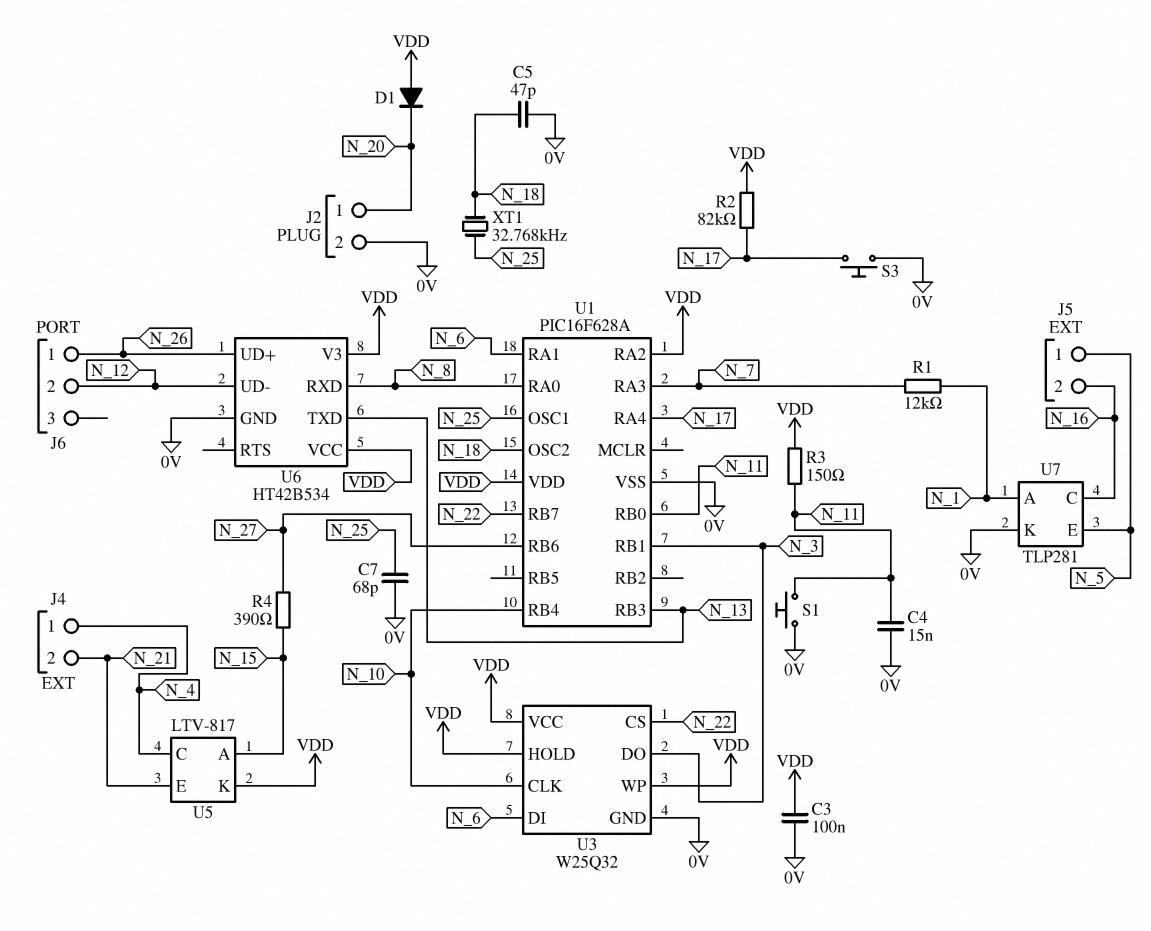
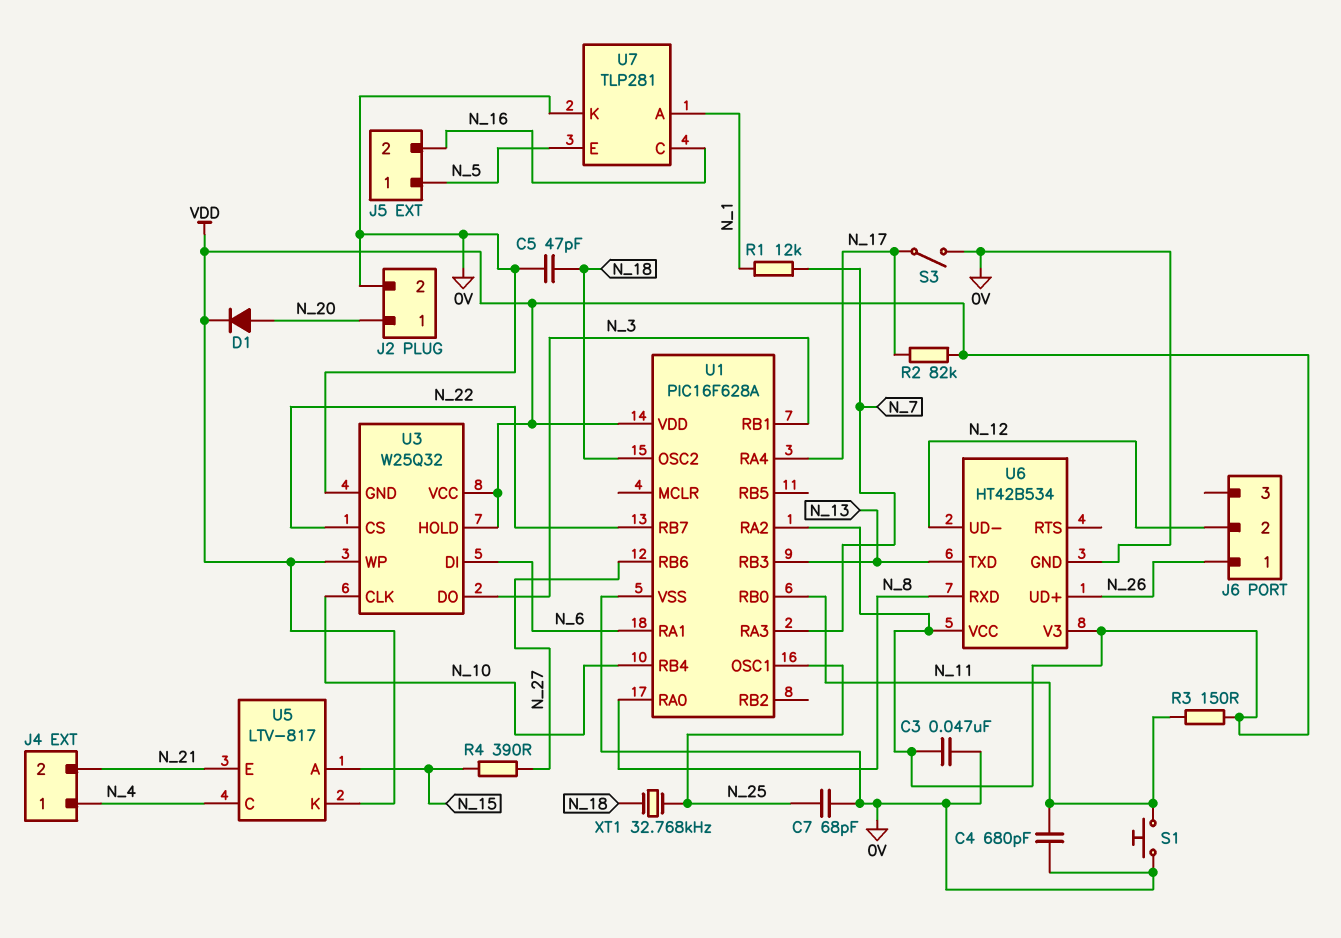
C3: 100nF (0V, VDD) -> 47nF (0V, VDD)
C4: 15nF (0V, N_11) -> 680pF (0V, N_11)
D1: diode (A VDD, K N_20) -> diode (A N_20, K VDD)
S3: button (0V, N_17) -> switch (0V, N_17)

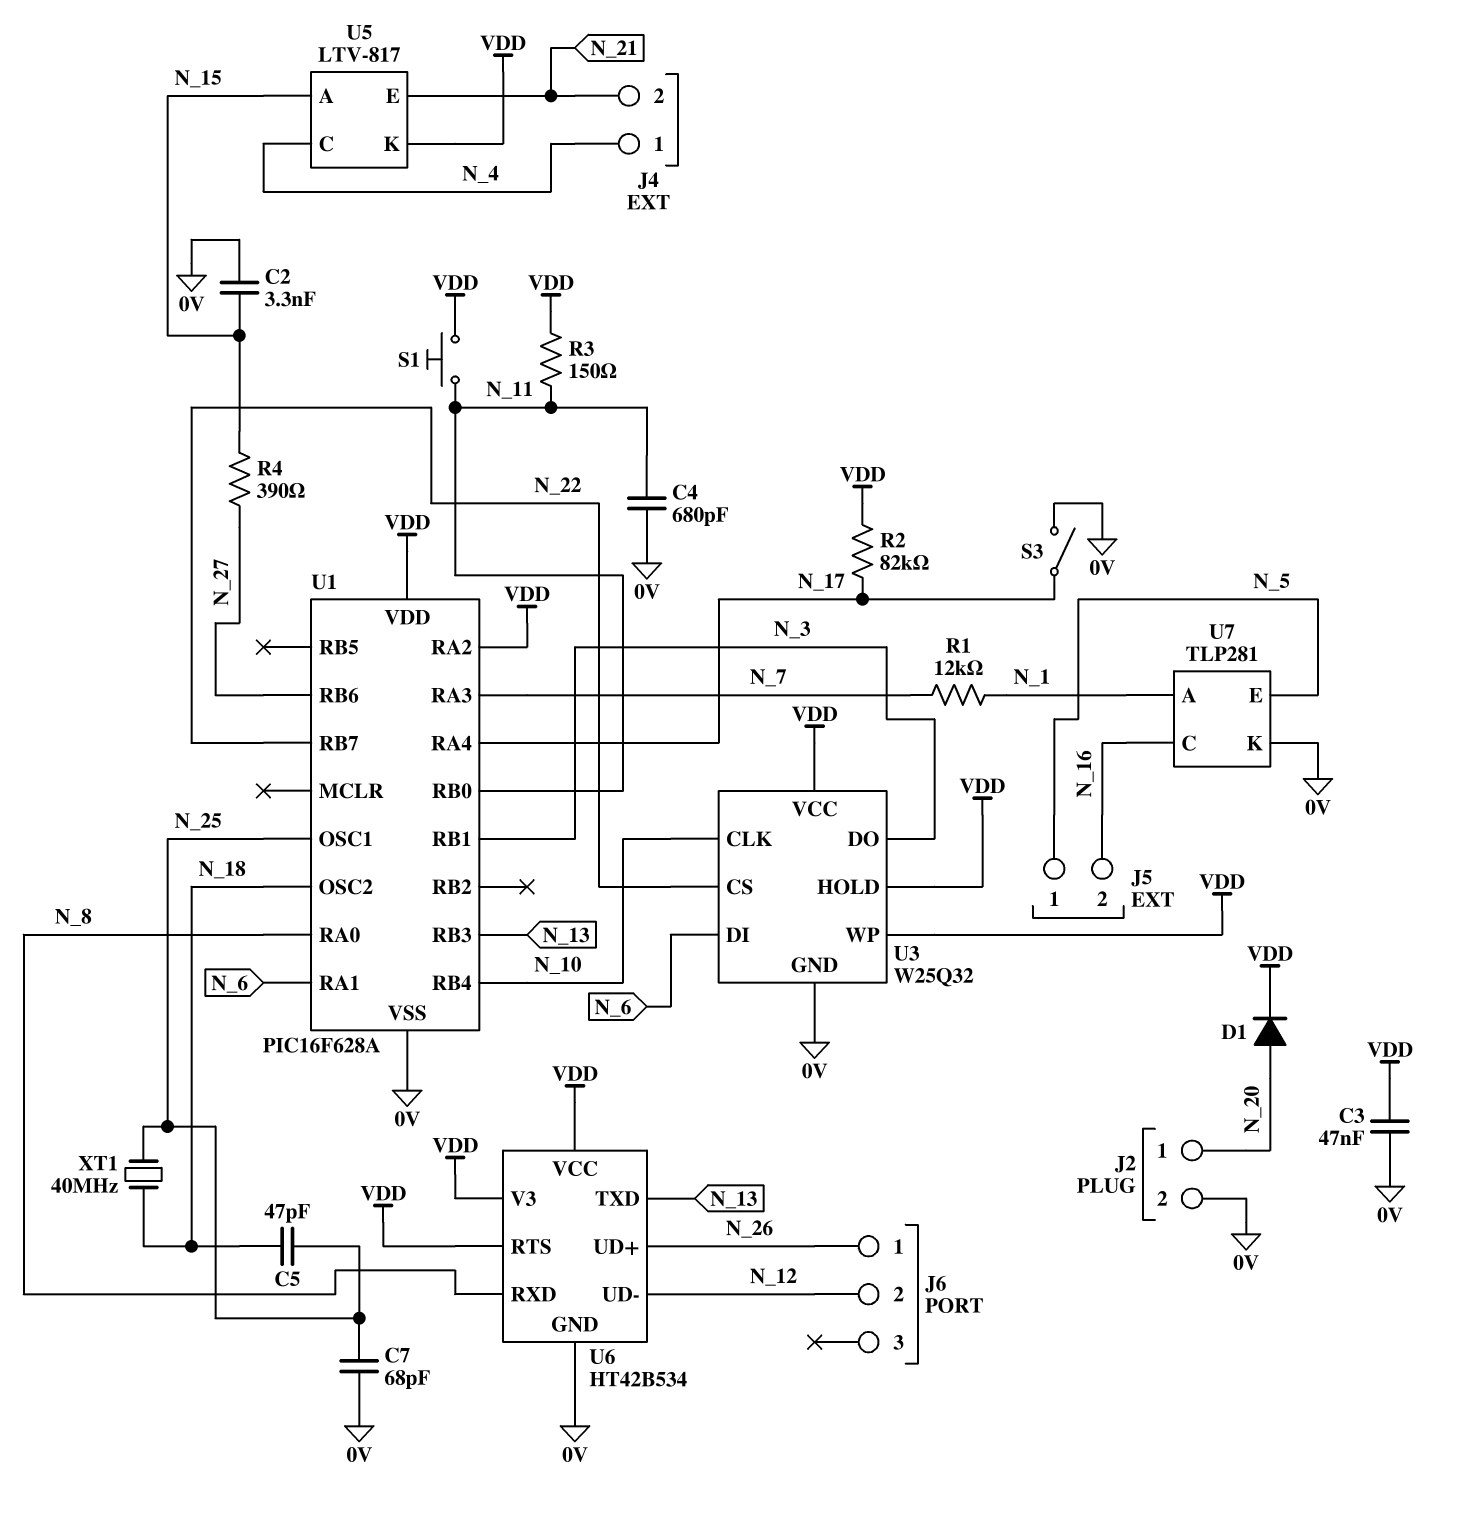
C2: none -> 3.3nF (0V, N_15)
C5: 47pF (0V, N_18) -> 47pF (N_18, N_25)
S1: button (0V, N_11) -> button (N_11, VDD)
U6 pin RTS: none -> VDD
XT1: 32.768kHz (N_18, N_25) -> 40MHz (N_18, N_25)

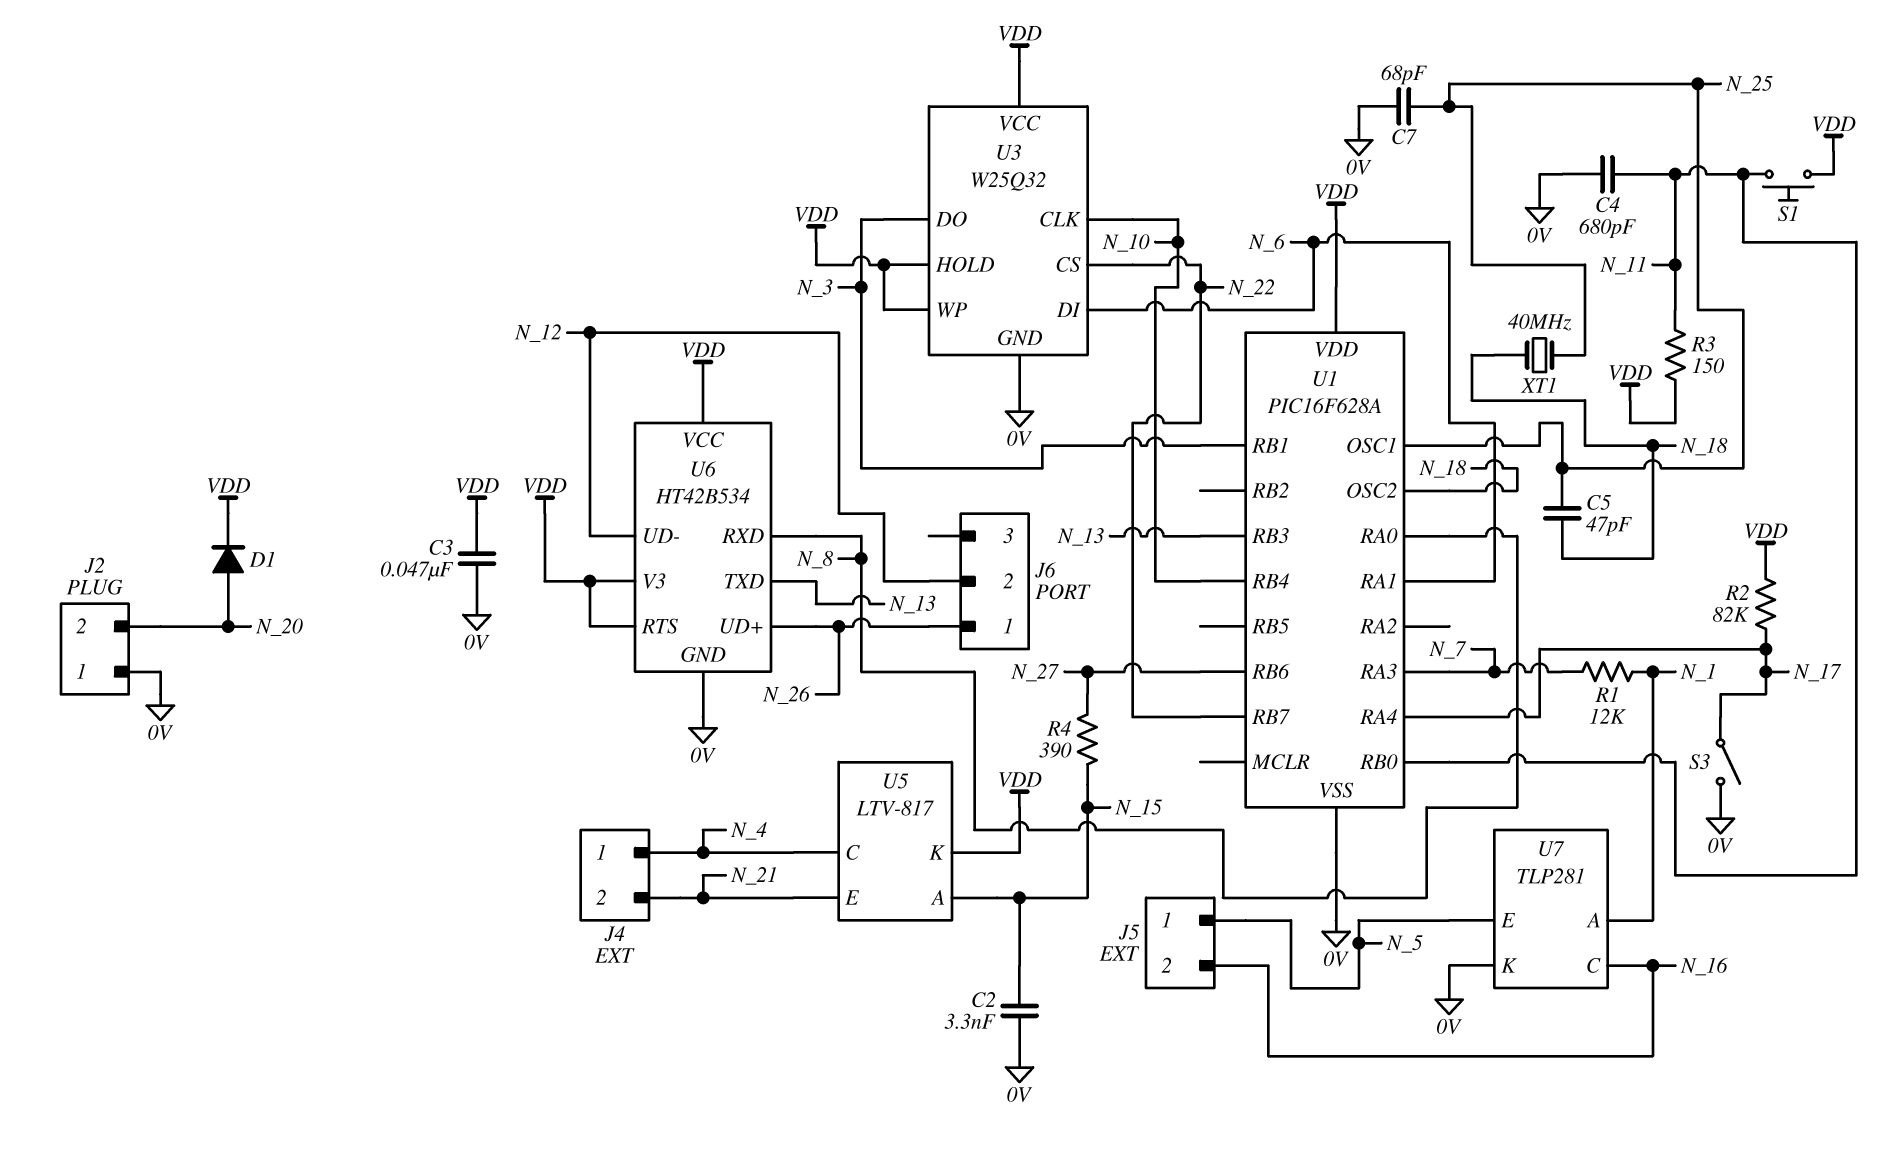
J2 pin 1: N_20 -> 0V
J2 pin 2: 0V -> N_20
U1 pin RA2: VDD -> none

